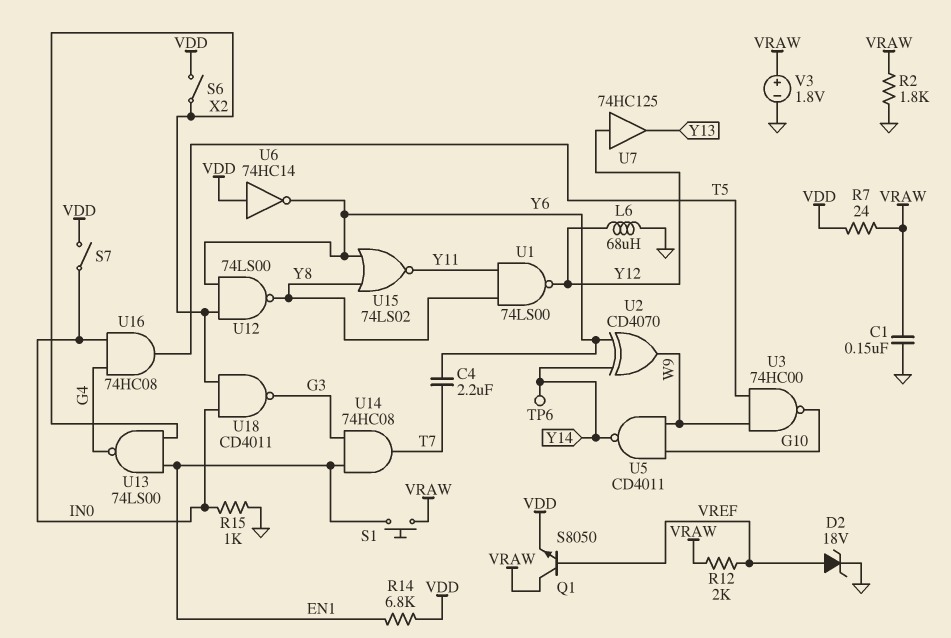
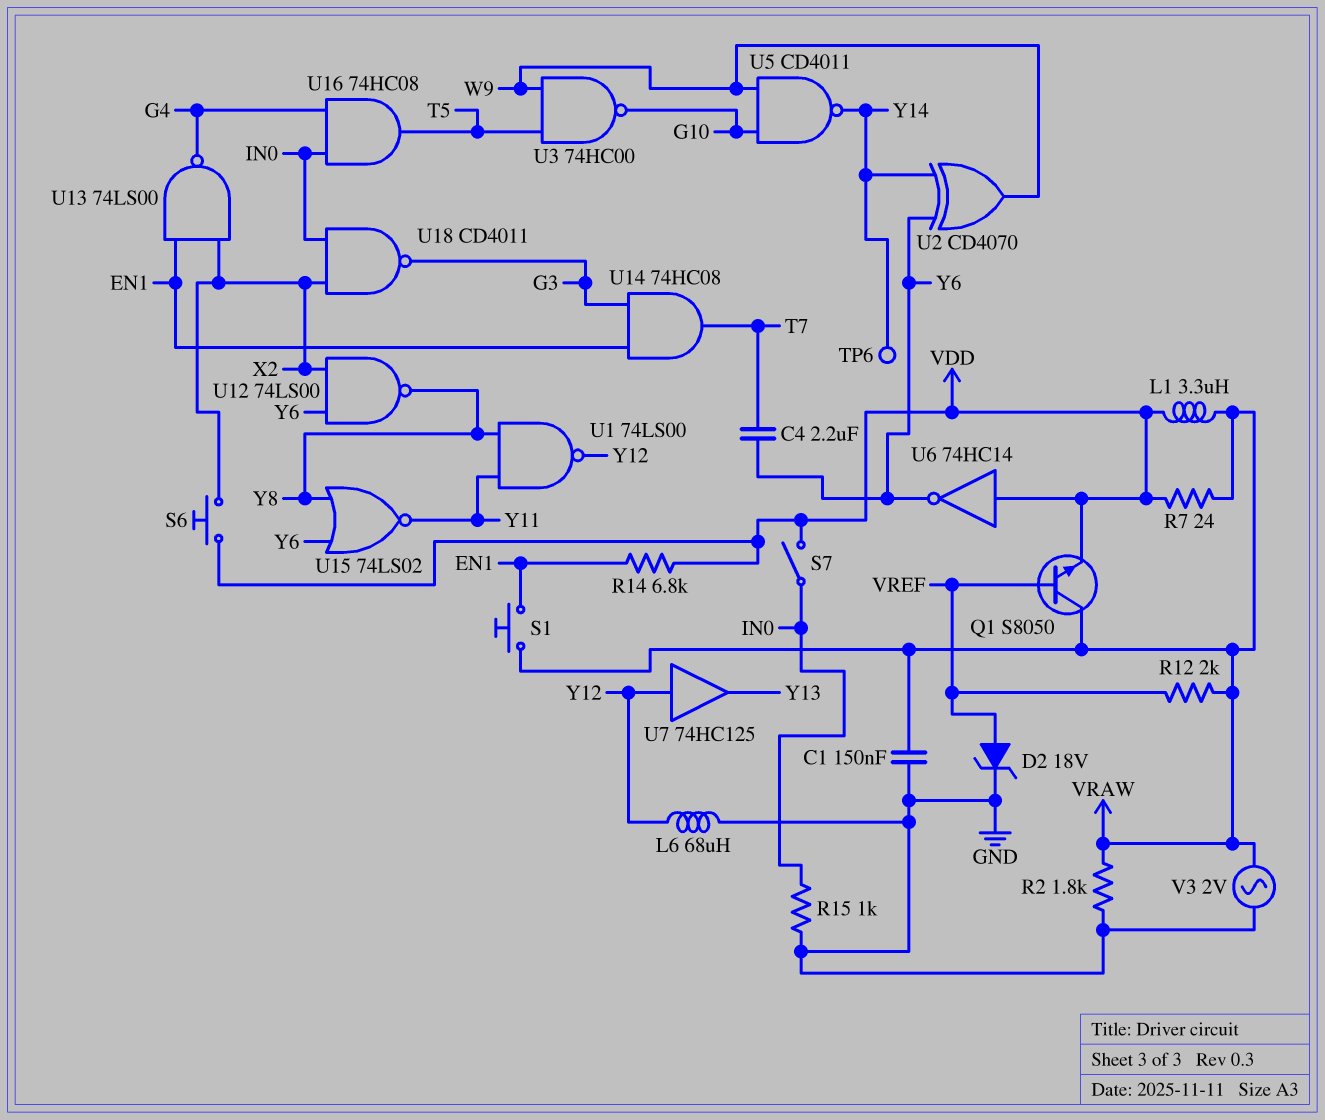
L1: none -> 3.3uH (VDD, VRAW)
S6: switch (VDD, X2) -> button (VDD, X2)
V3: 1.8V (plus VRAW, minus GND) -> AC 2V (GND, VRAW)

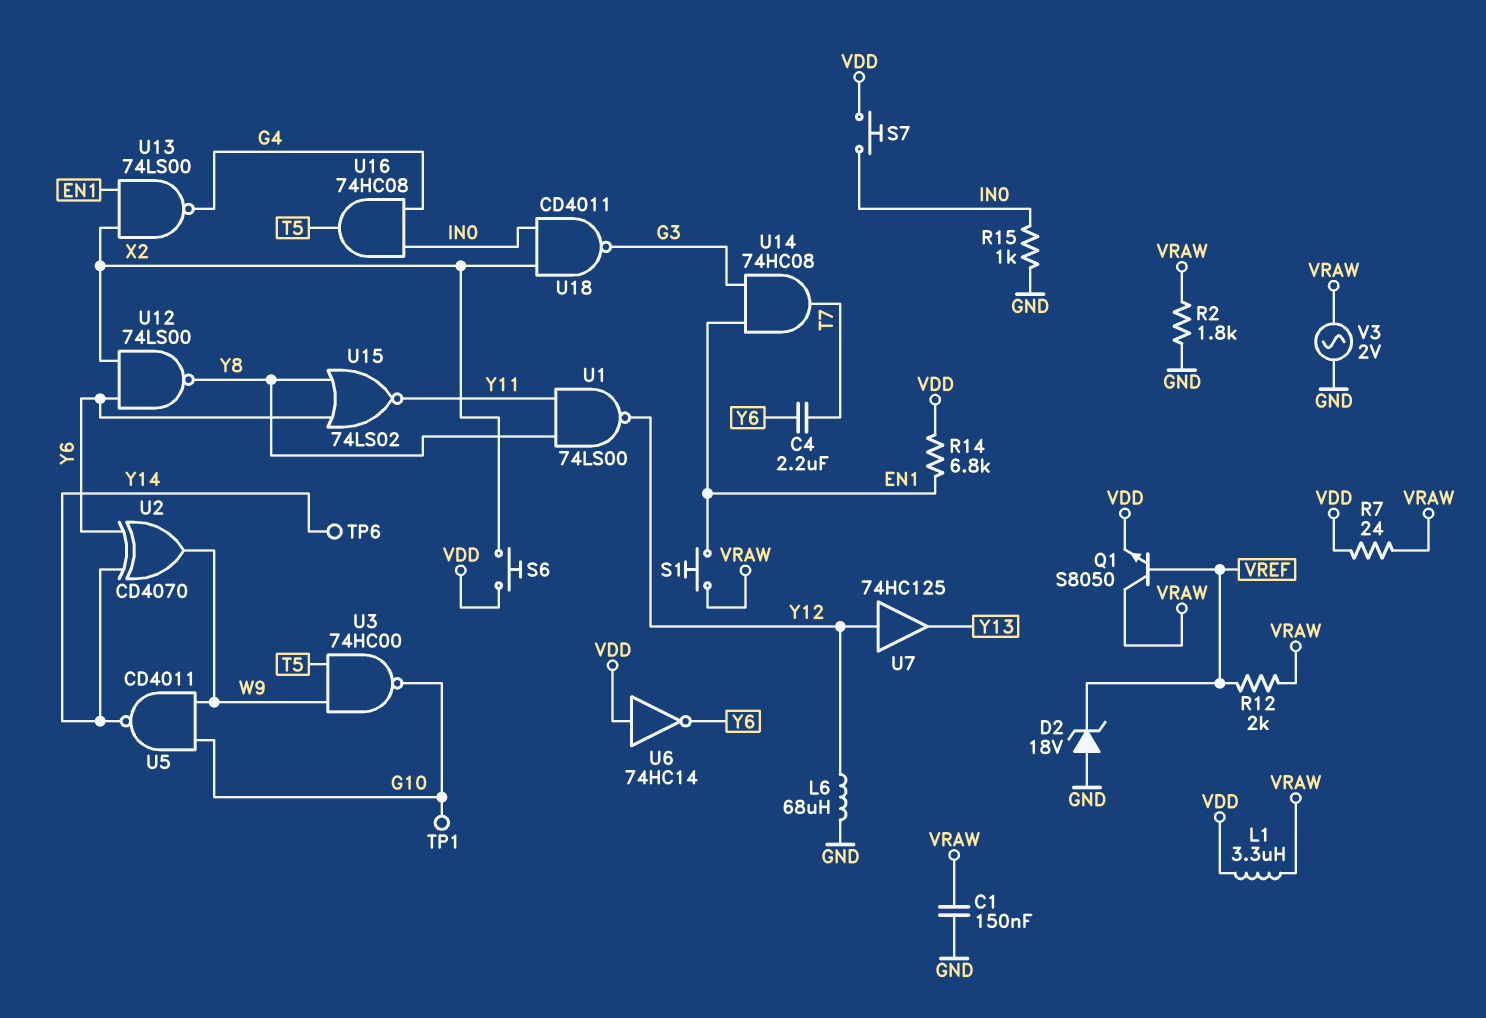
D2: zener 18V (A VREF, K GND) -> zener 18V (A GND, K VREF)
S7: switch (IN0, VDD) -> button (IN0, VDD)
TP1: none -> test point (G10)

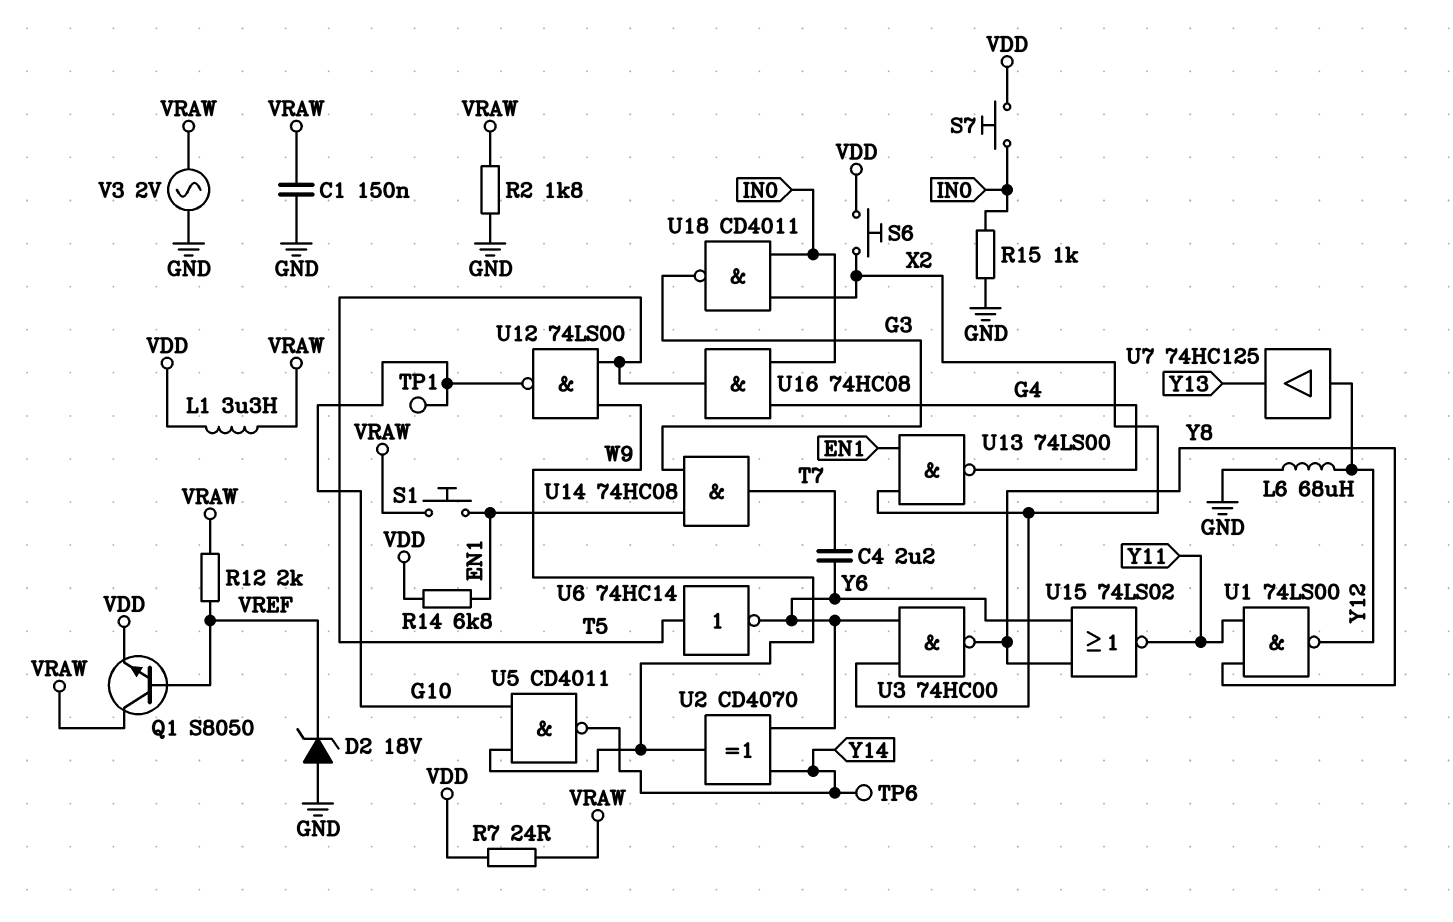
U3: NAND 74HC00 (in T5, in W9, out G10) -> NAND 74HC00 (in X2, in Y6, out Y8)
U6: NOT 74HC14 (in VDD, out Y6) -> NOT 74HC14 (in T5, out Y6)
U12: NAND 74LS00 (in X2, in Y6, out Y8) -> NAND 74LS00 (in T5, in W9, out G10)

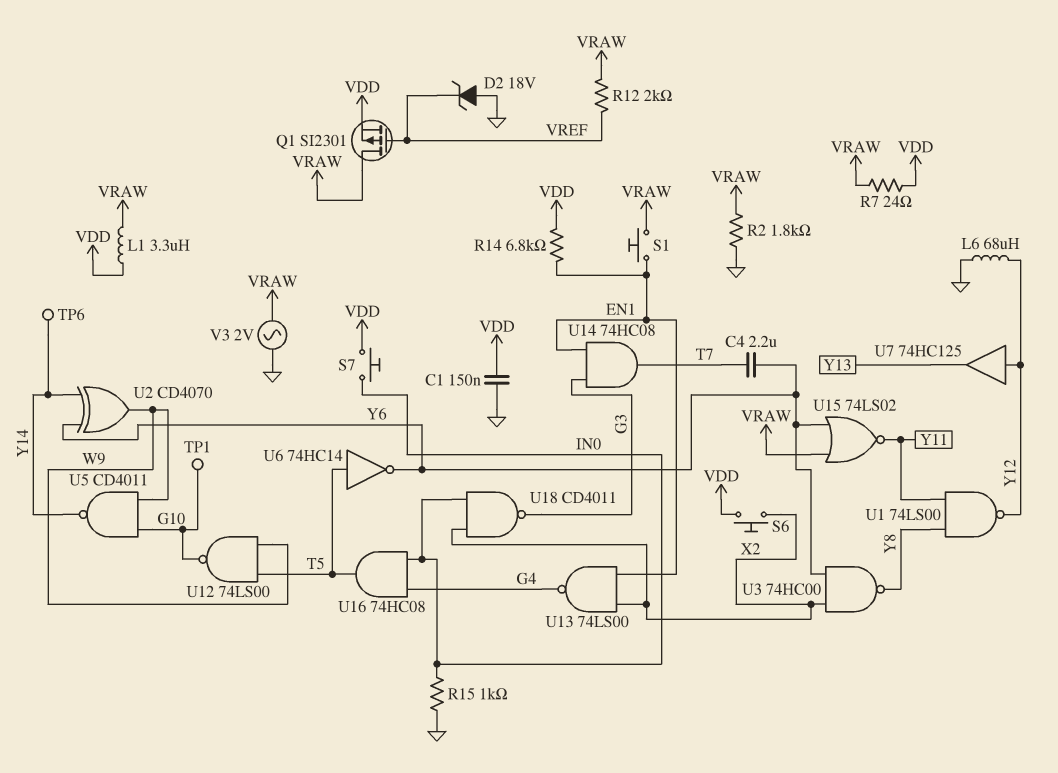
C1: 150nF (GND, VRAW) -> 150nF (GND, VDD)
Q1: NPN S8050 (B VREF, C VRAW, E VDD) -> PMOS SI2301 (G VREF, D VRAW, S VDD)
U15: NOR 74LS02 (in Y6, in Y8, out Y11) -> NOR 74LS02 (in VRAW, in Y6, out Y11)

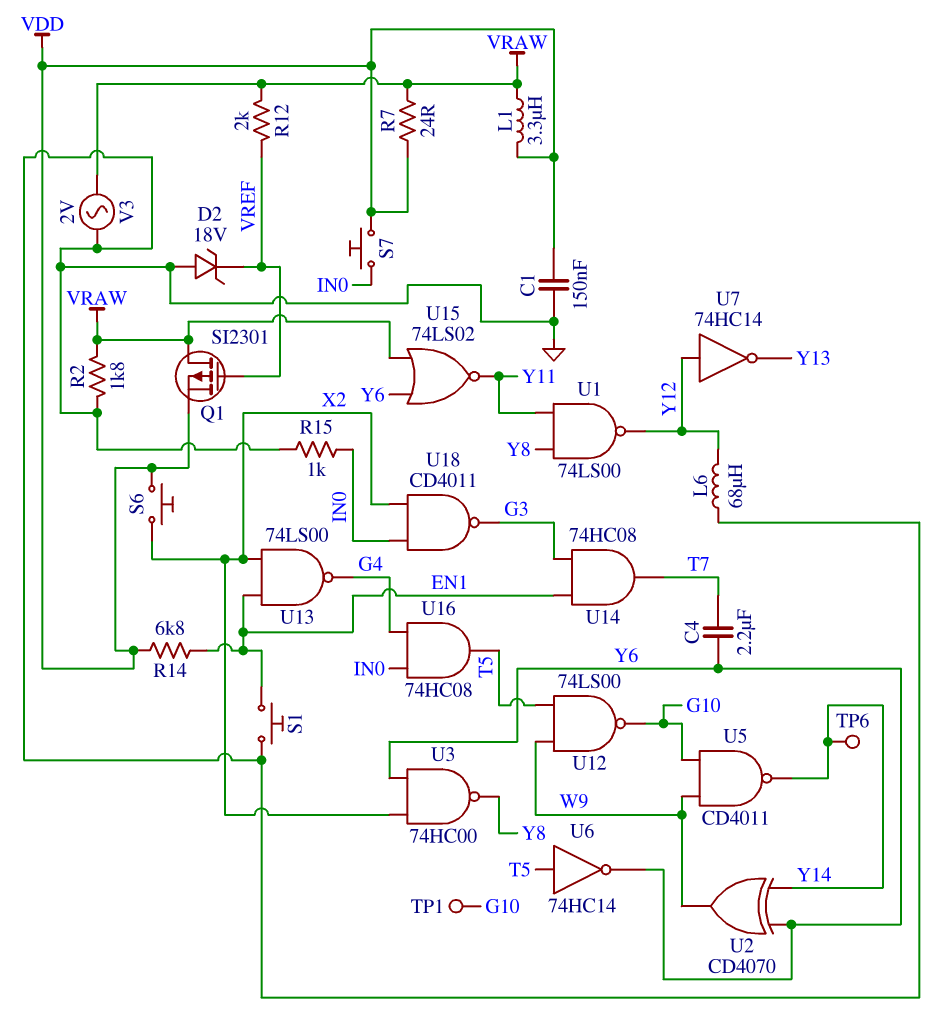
S1: button (EN1, VRAW) -> button (EN1, GND)
U7: buffer 74HC125 (in Y12, out Y13) -> NOT 74HC14 (in Y12, out Y13)

